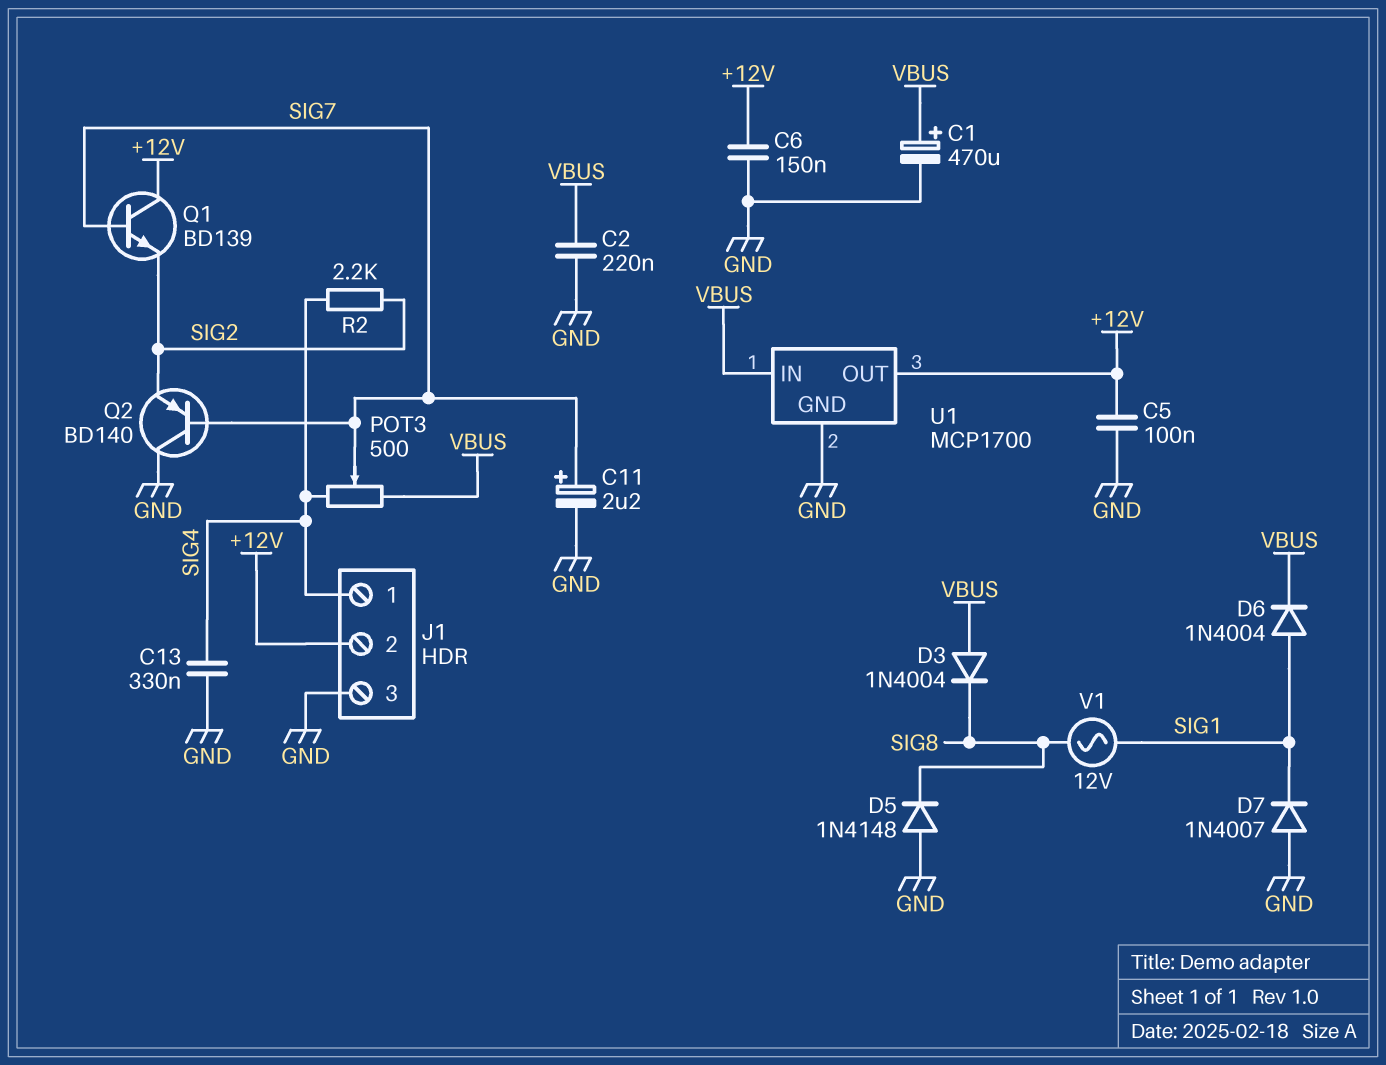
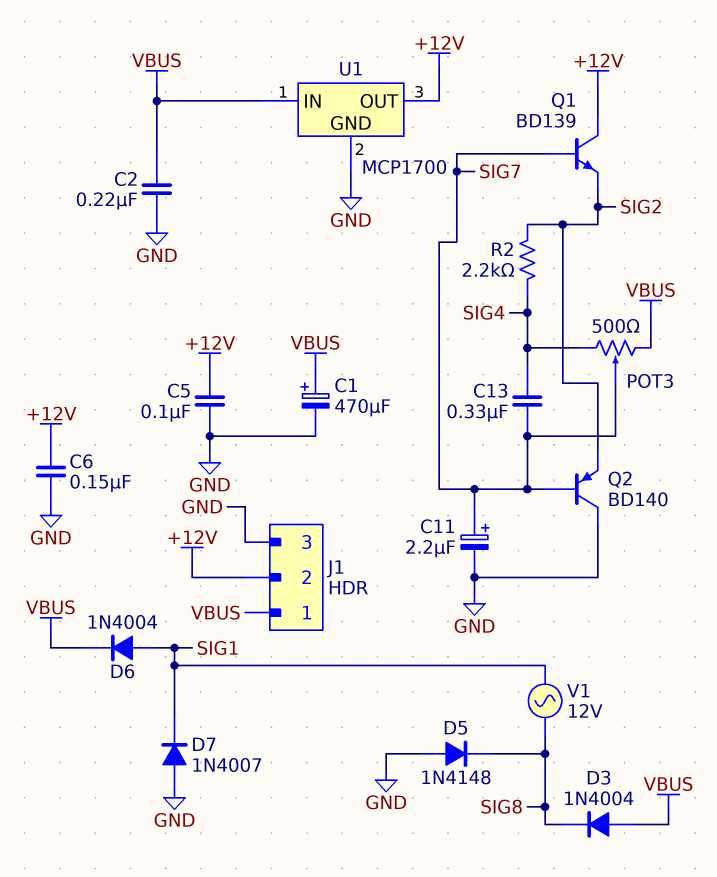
C13: 330nF (GND, SIG4) -> 330nF (SIG4, SIG7)
J1 pin 1: SIG4 -> VBUS

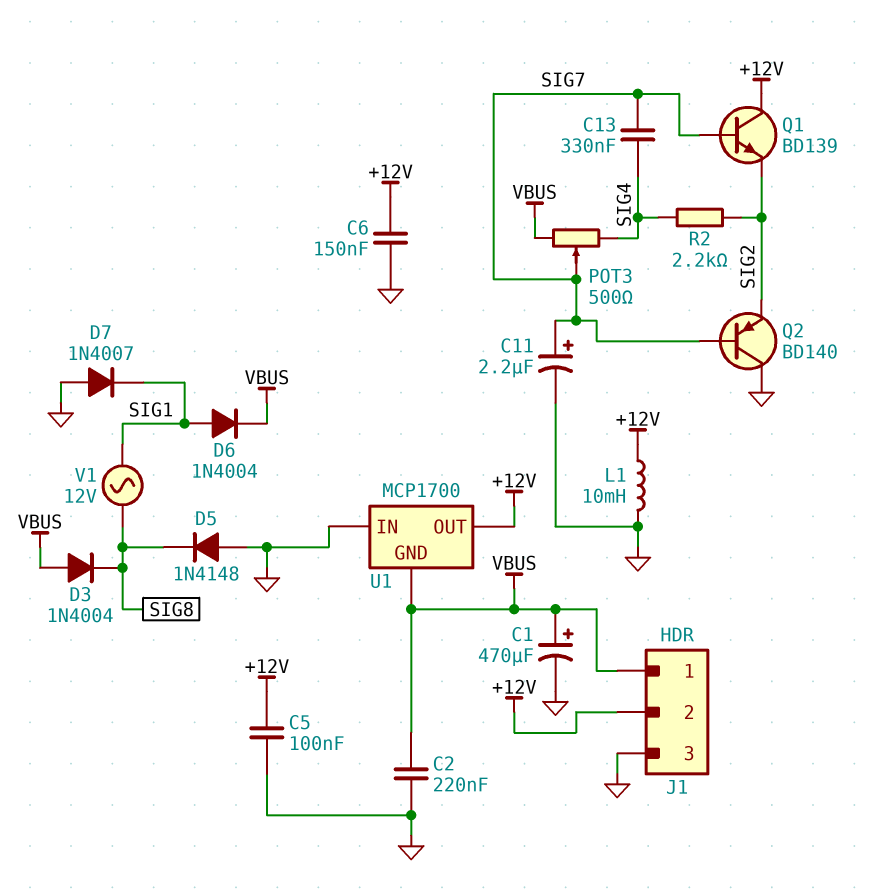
L1: none -> 10mH (+12V, GND)
U1 pin GND: GND -> VBUS
U1 pin IN: VBUS -> GND

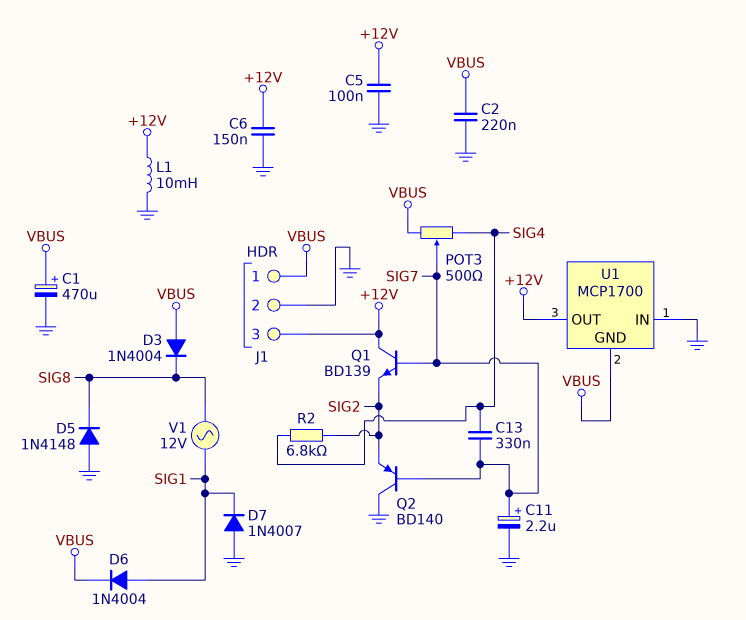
J1 pin 2: +12V -> GND
J1 pin 3: GND -> +12V
R2: 2.2k (SIG2, SIG4) -> 6.8k (SIG2, SIG4)

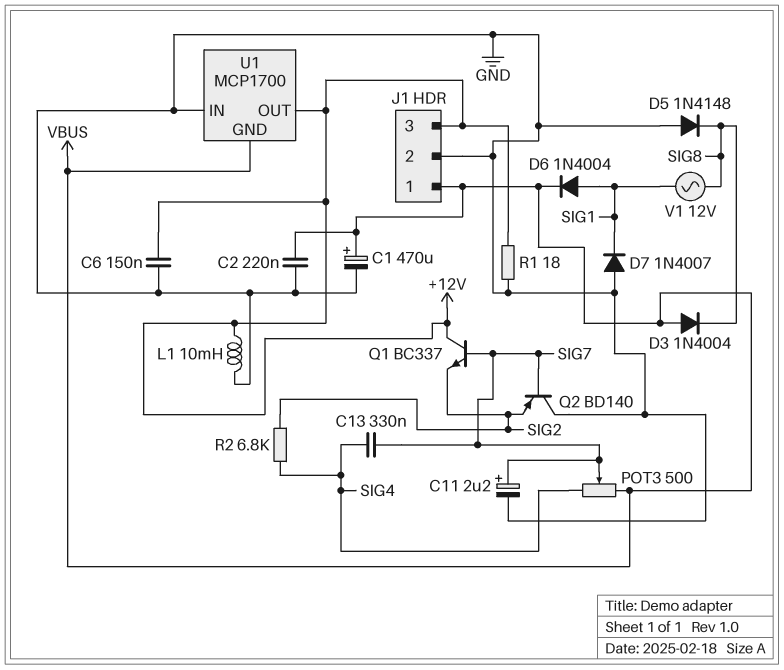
C5: 100nF (+12V, GND) -> none
Q1: NPN BD139 (B SIG7, C +12V, E SIG2) -> NPN BC337 (B SIG7, C +12V, E SIG2)
R1: none -> 18 (+12V, GND)

